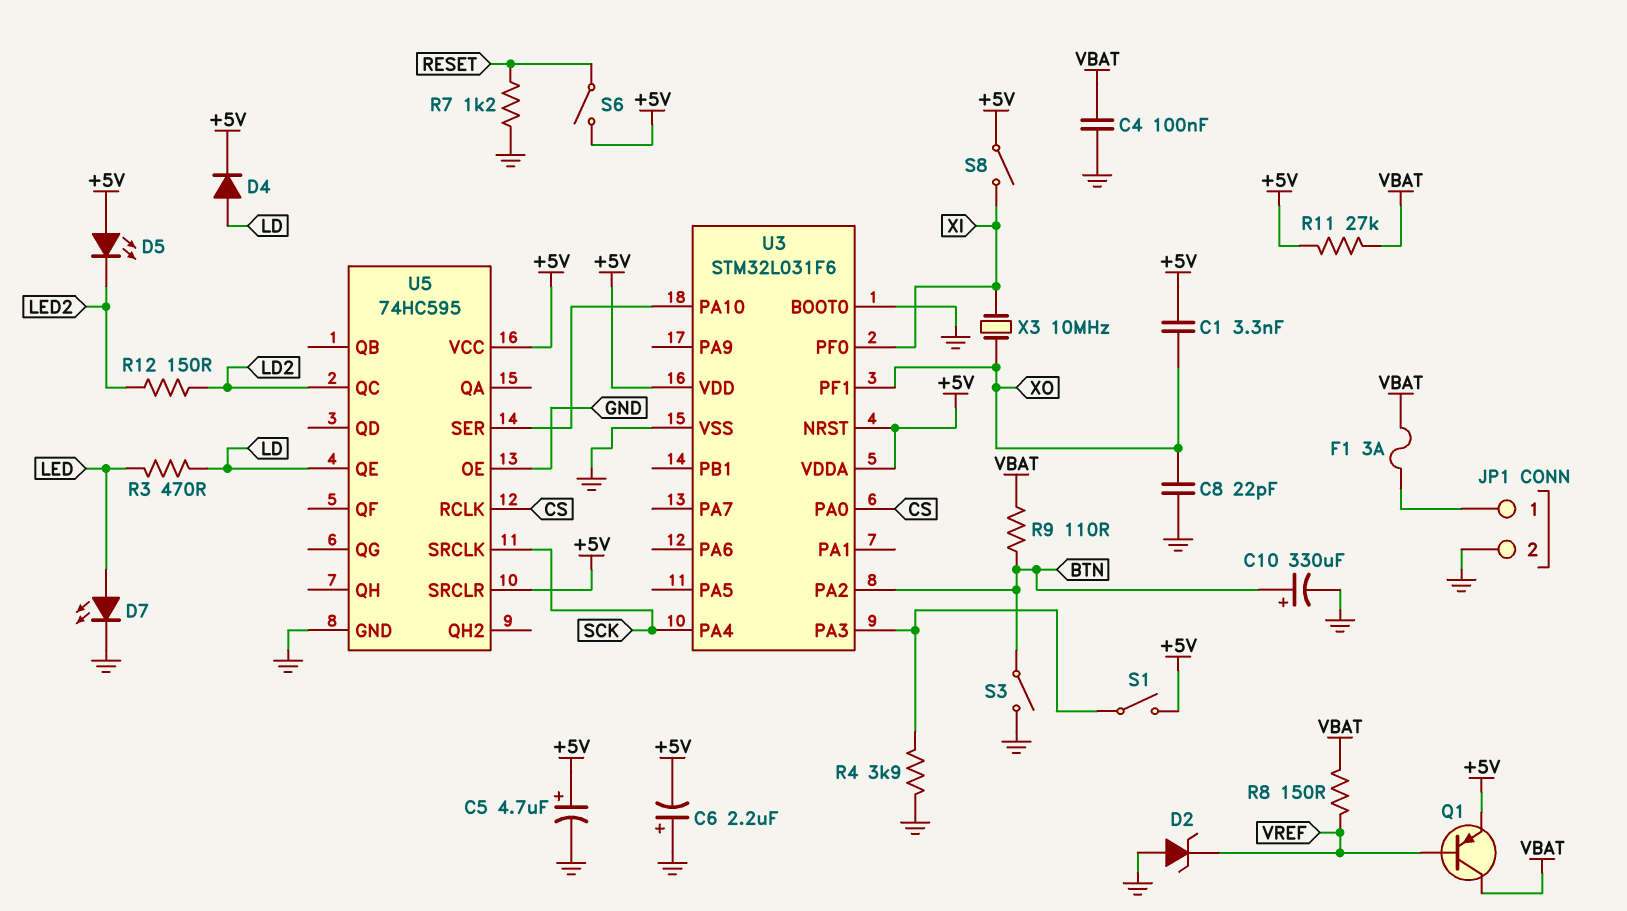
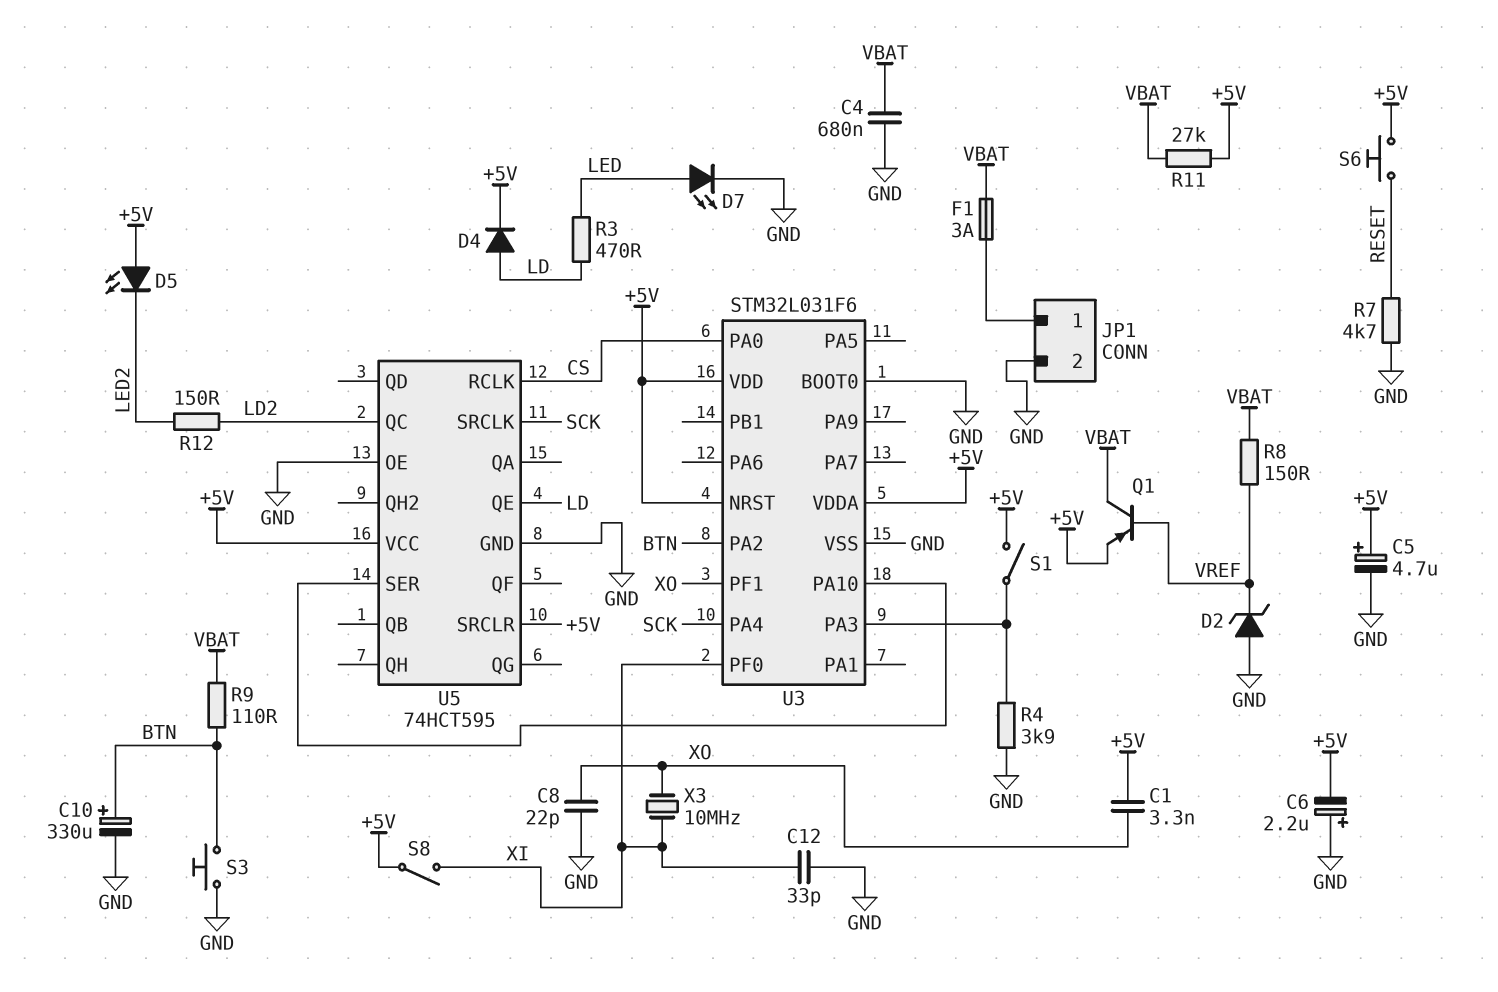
C4: 100nF (GND, VBAT) -> 680nF (GND, VBAT)
C12: none -> 33pF (GND, XI)
R7: 1.2k (GND, RESET) -> 4.7k (GND, RESET)
S3: switch (BTN, GND) -> button (BTN, GND)
S6: switch (+5V, RESET) -> button (+5V, RESET)
U5: 74HC595 -> 74HCT595

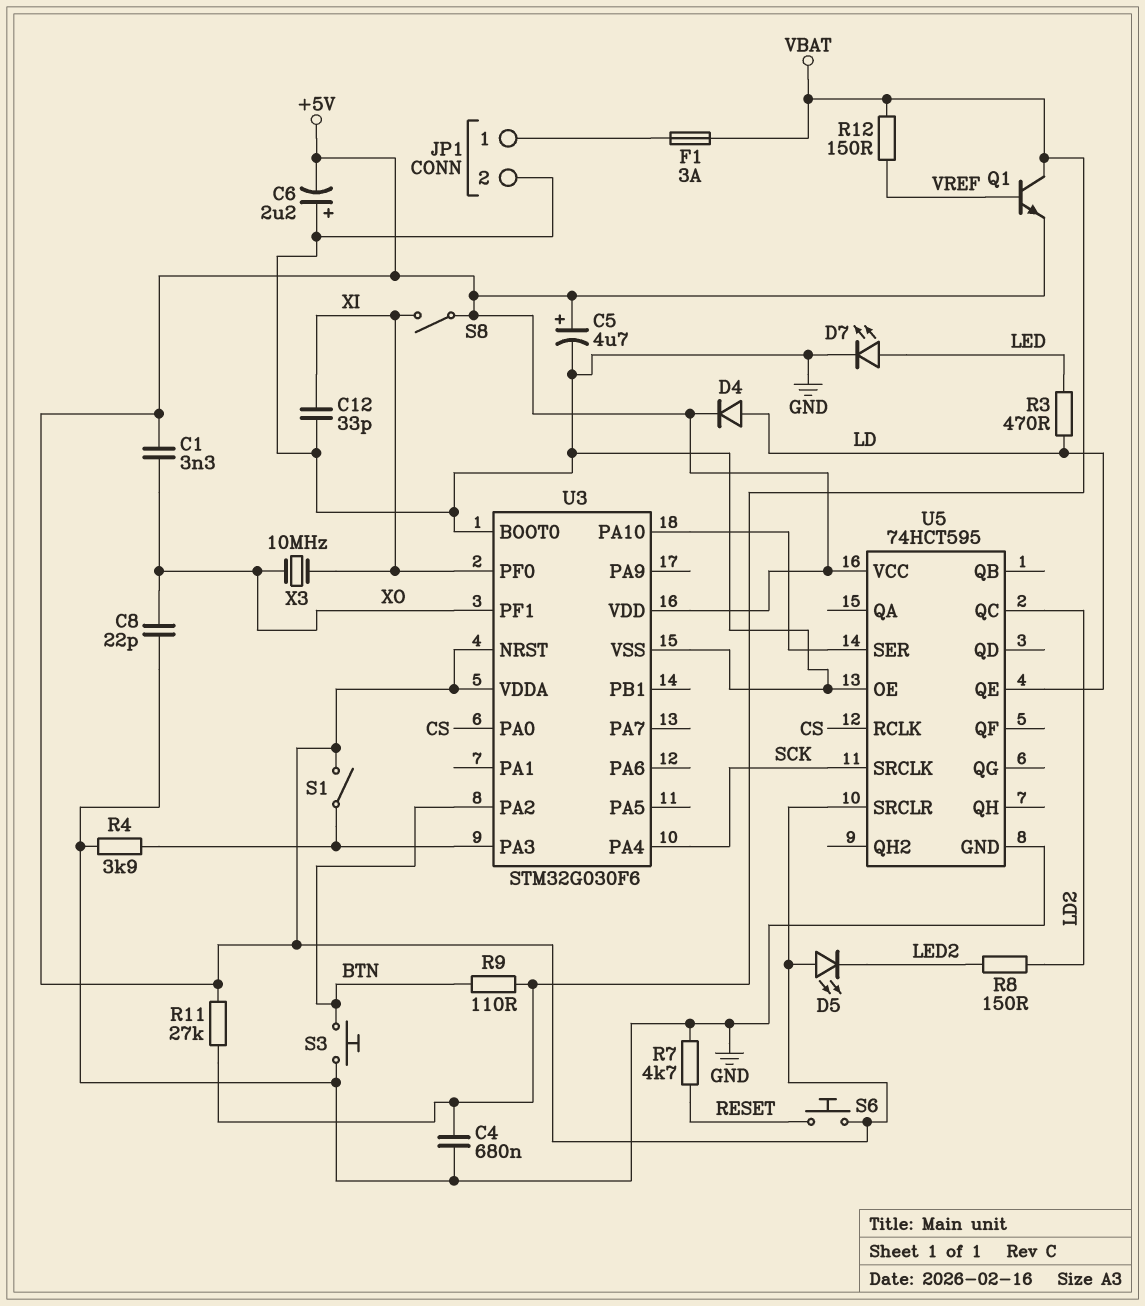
C10: 330uF (plus BTN, minus GND) -> none
D2: zener (A GND, K VREF) -> none
Q1: PNP (B VREF, C VBAT, E +5V) -> NPN (B VREF, C VBAT, E +5V)
R8: 150 (VBAT, VREF) -> 150 (LD2, LED2)
R12: 150 (LD2, LED2) -> 150 (VBAT, VREF)
U3: STM32L031F6 -> STM32G030F6

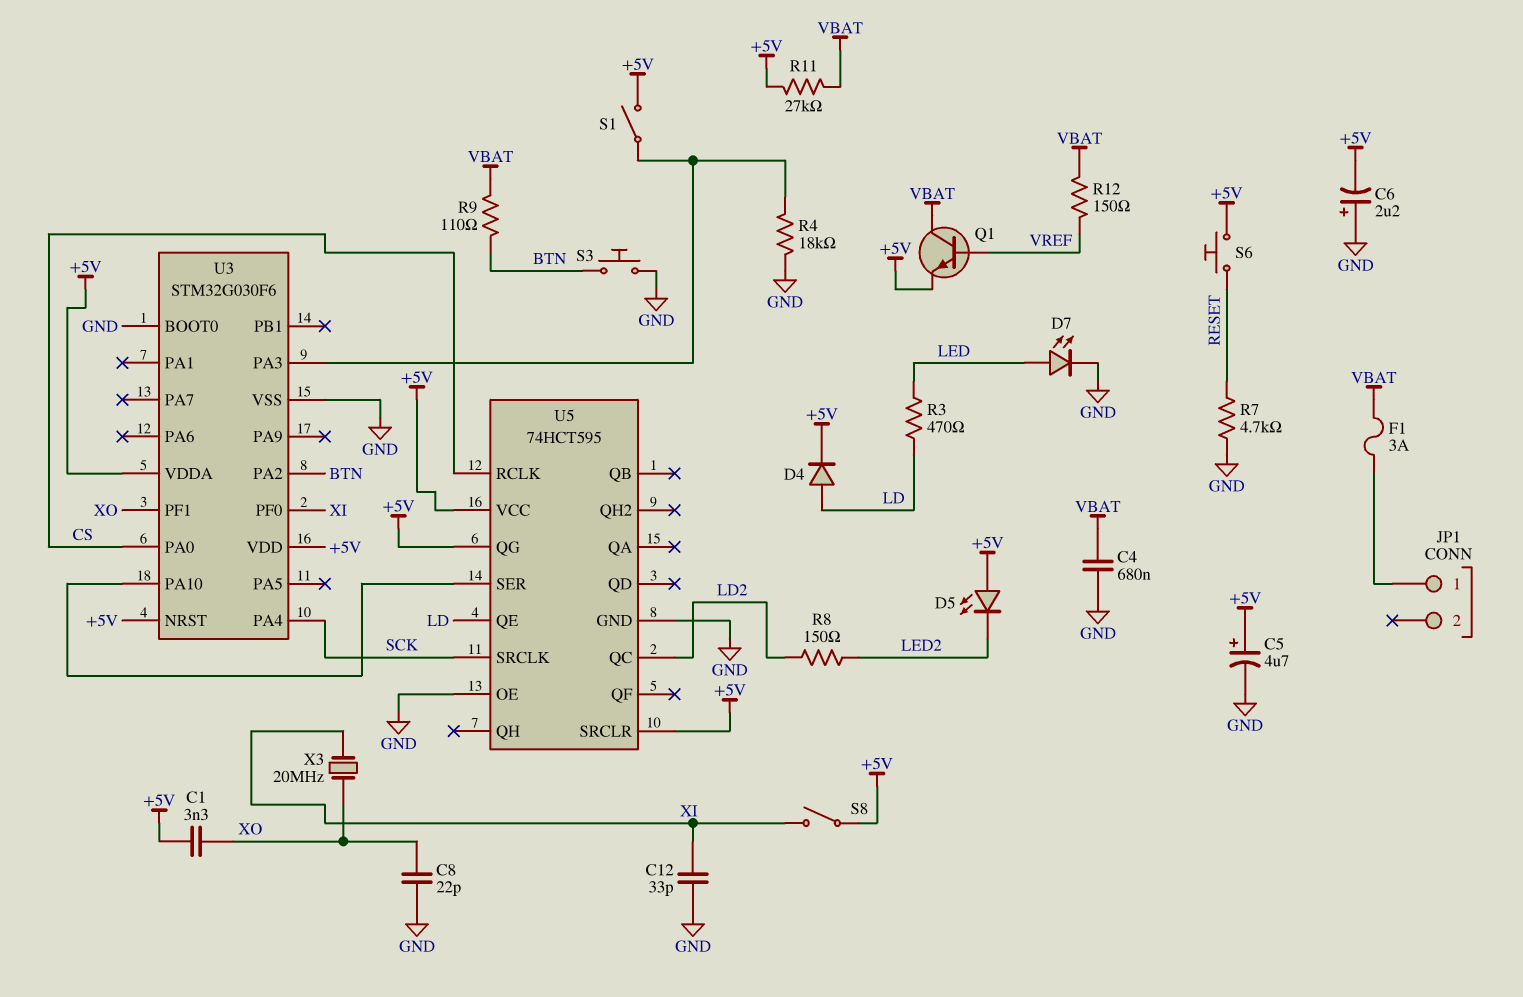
JP1 pin 2: GND -> none
R4: 3.9k (GND, U3/PA3) -> 18k (GND, U3/PA3)
U5 pin QG: none -> +5V
X3: 10MHz (XI, XO) -> 20MHz (XI, XO)

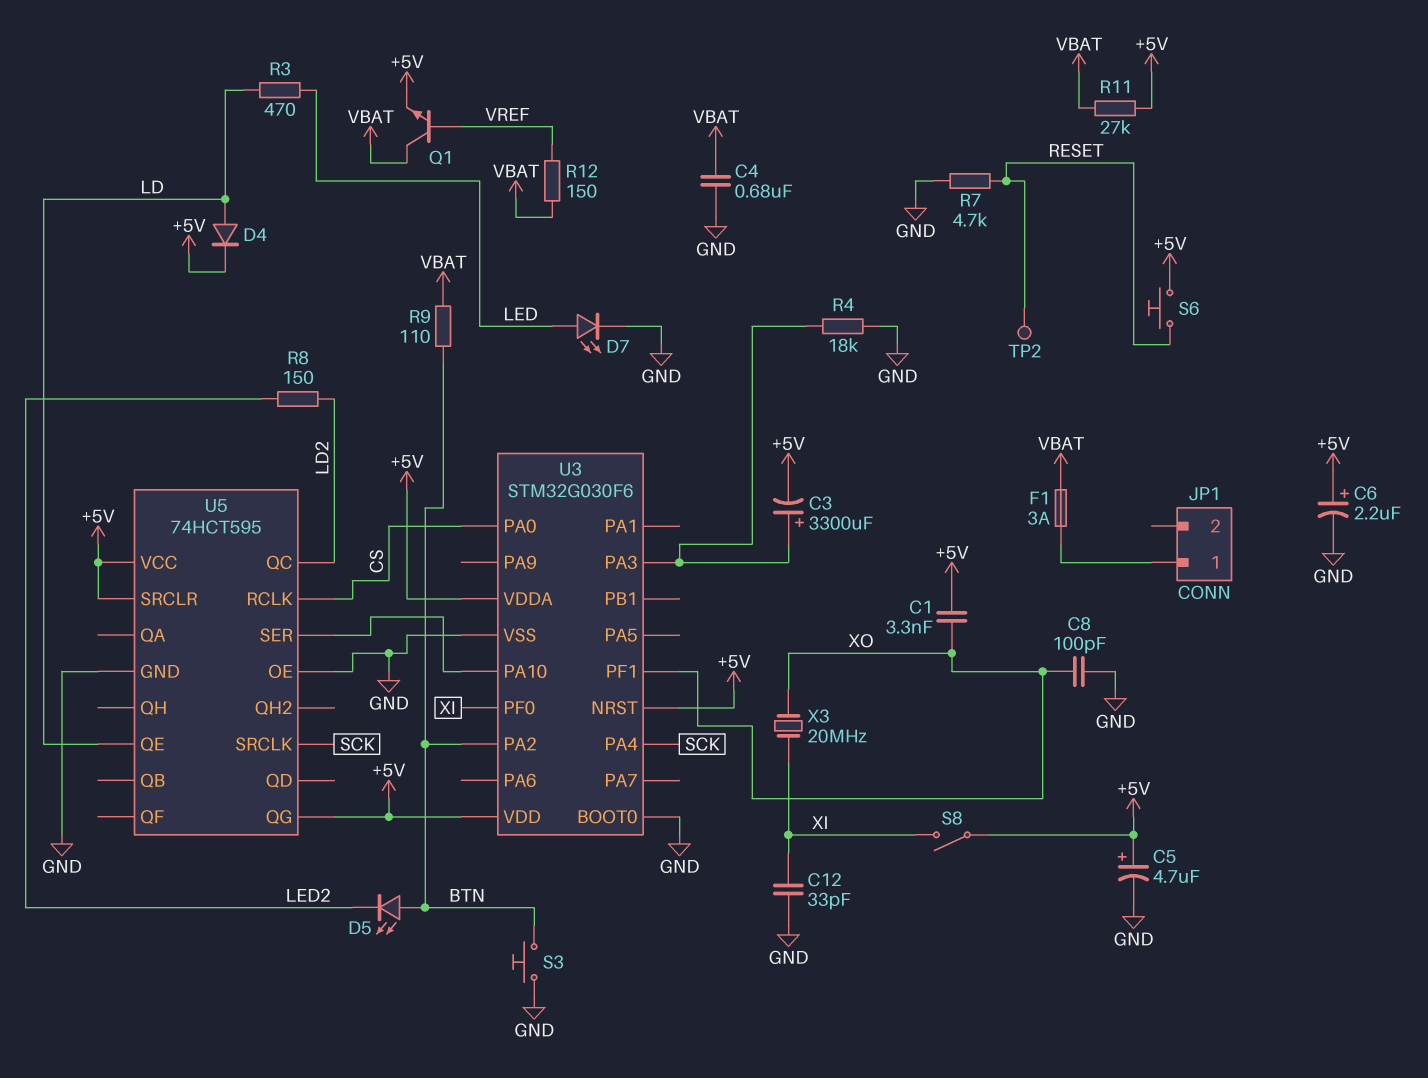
C3: none -> 3300uF (plus U3/PA3, minus +5V)
C6: 2.2uF (plus GND, minus +5V) -> 2.2uF (plus +5V, minus GND)
C8: 22pF (GND, XO) -> 100pF (GND, XO)
D5: LED (A +5V, K LED2) -> LED (A BTN, K LED2)
S1: switch (+5V, U3/PA3) -> none
TP2: none -> test point (RESET)

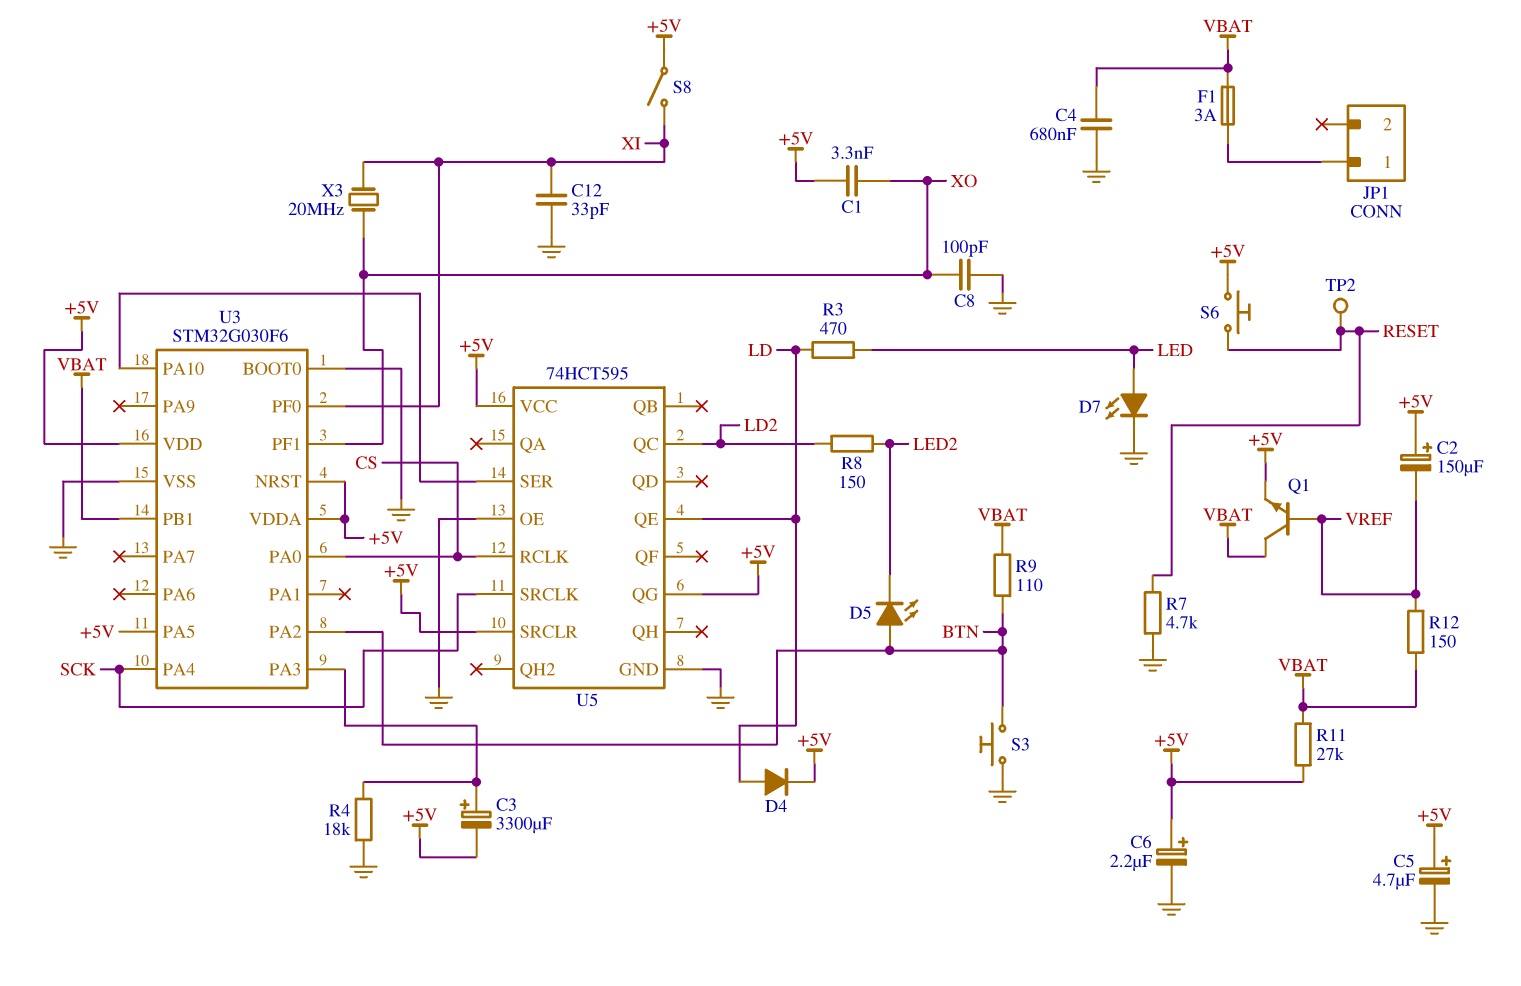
C2: none -> 150uF (plus +5V, minus VREF)
U3 pin PA5: none -> +5V
U3 pin PB1: none -> VBAT

